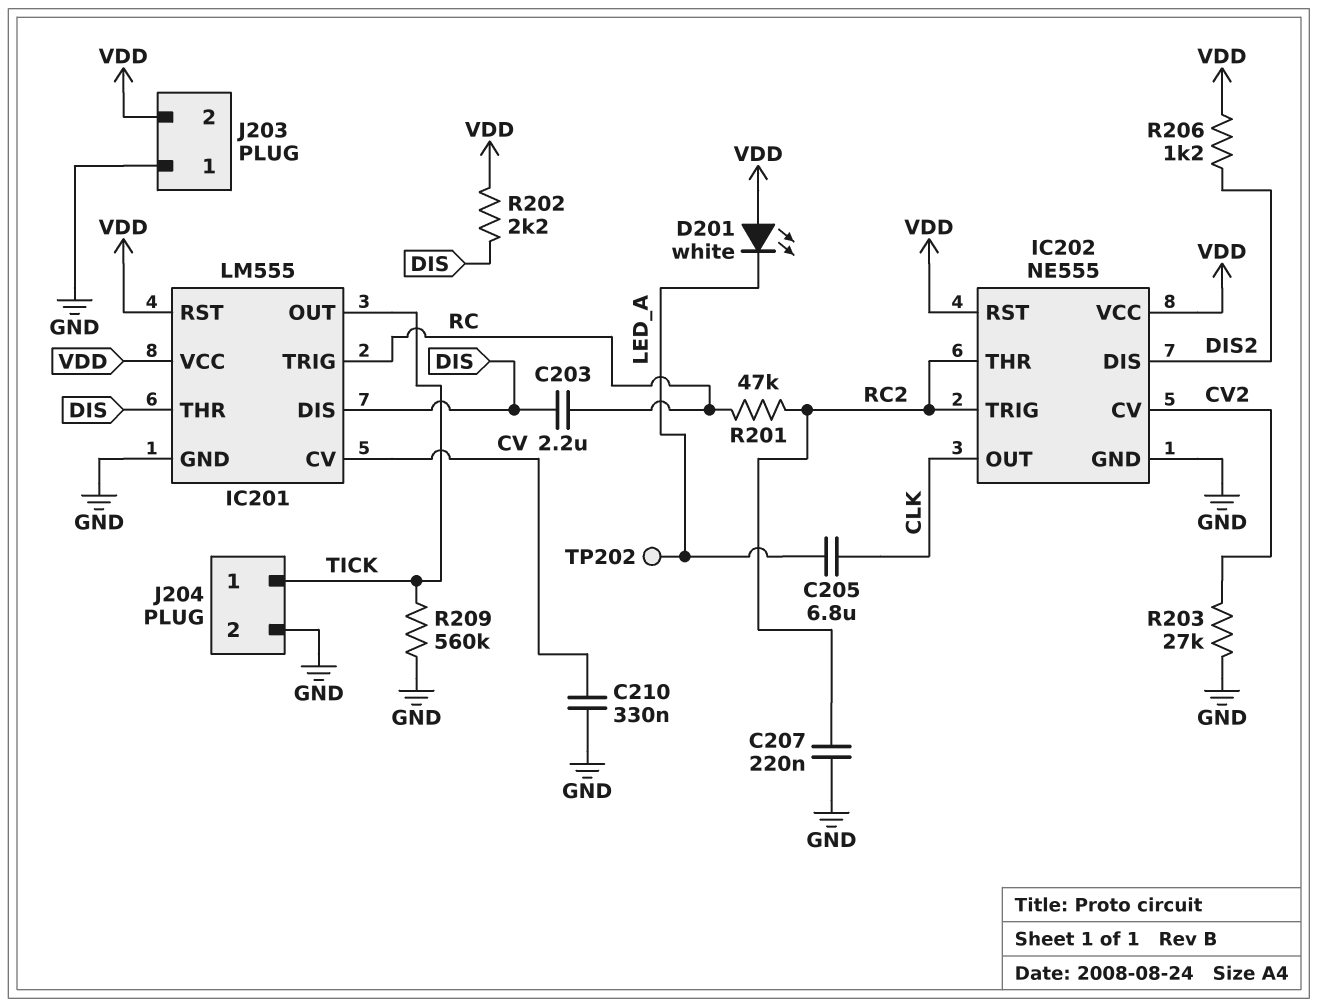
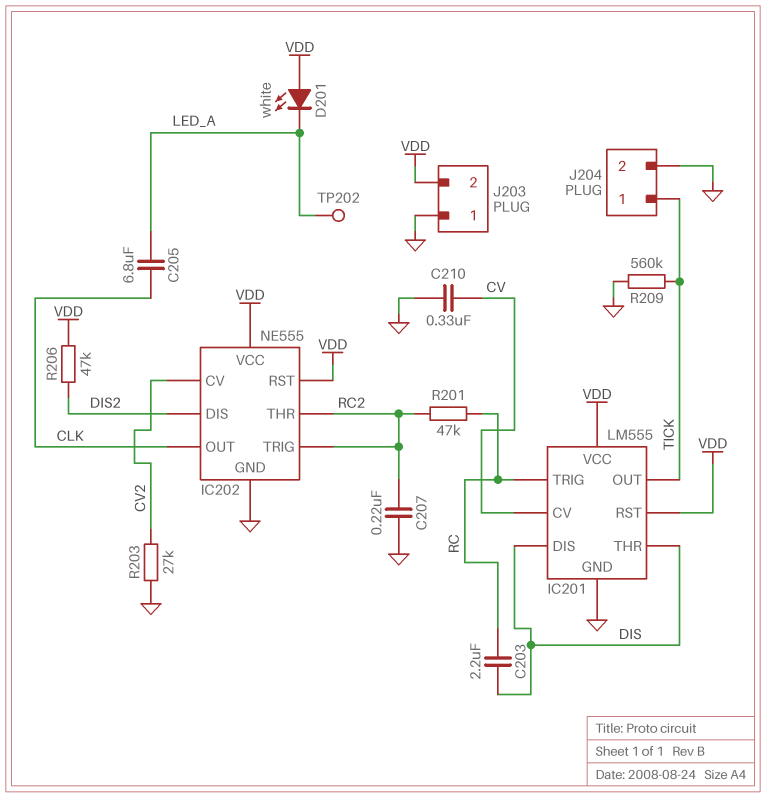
R202: 2.2k (DIS, VDD) -> none
R206: 1.2k (DIS2, VDD) -> 47k (DIS2, VDD)

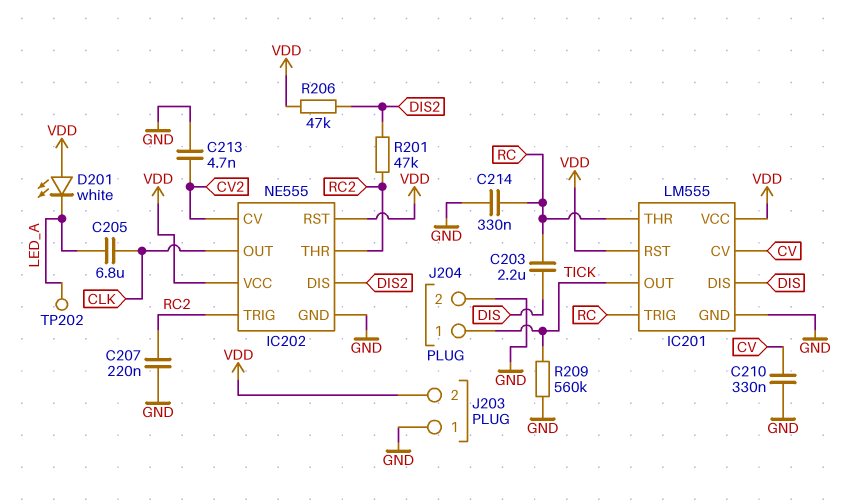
C213: none -> 4.7nF (CV2, GND)
C214: none -> 330nF (GND, RC)
IC201 pin THR: DIS -> RC
R201: 47k (RC, RC2) -> 47k (DIS2, RC2)
R203: 27k (CV2, GND) -> none

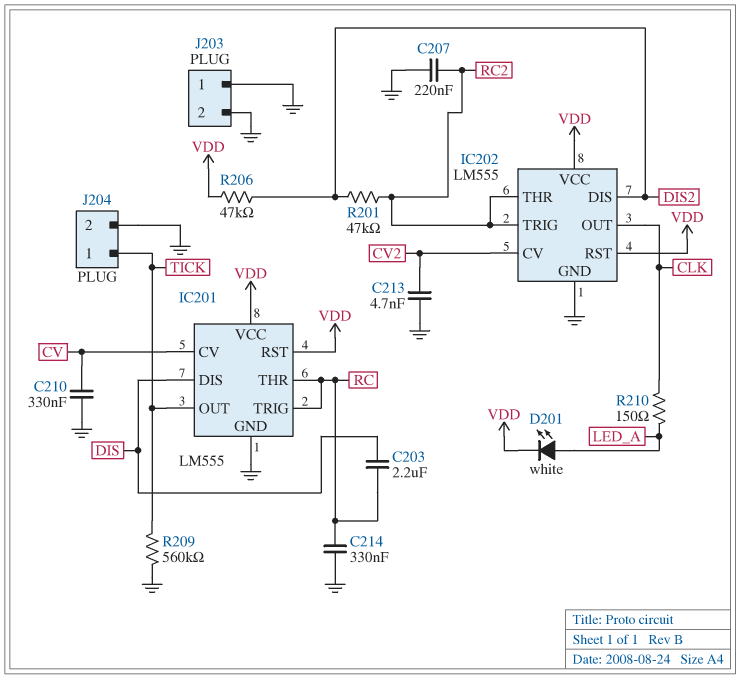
C205: 6.8uF (CLK, LED_A) -> none
D201: LED white (A VDD, K LED_A) -> LED white (A LED_A, K VDD)
IC202: NE555 -> LM555
J203 pin 2: VDD -> GND
R210: none -> 150 (CLK, LED_A)
TP202: test point (LED_A) -> none

